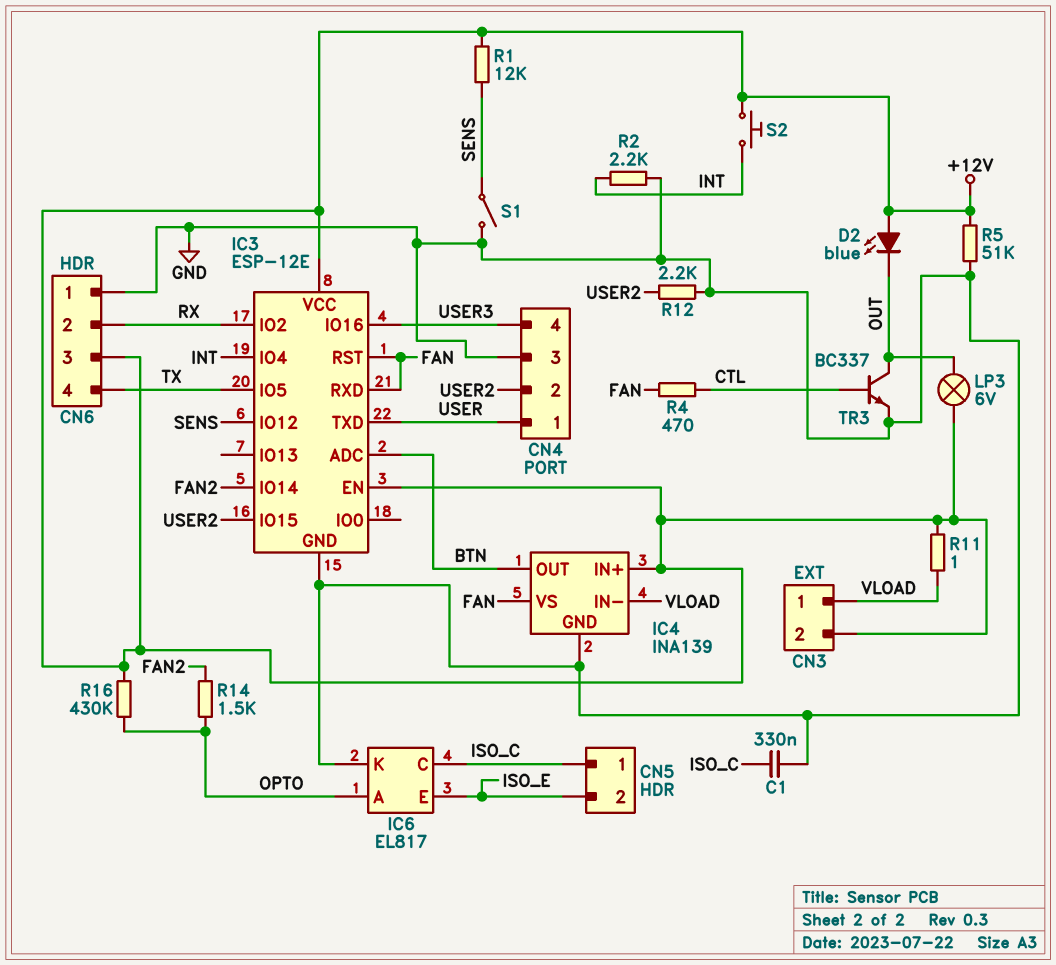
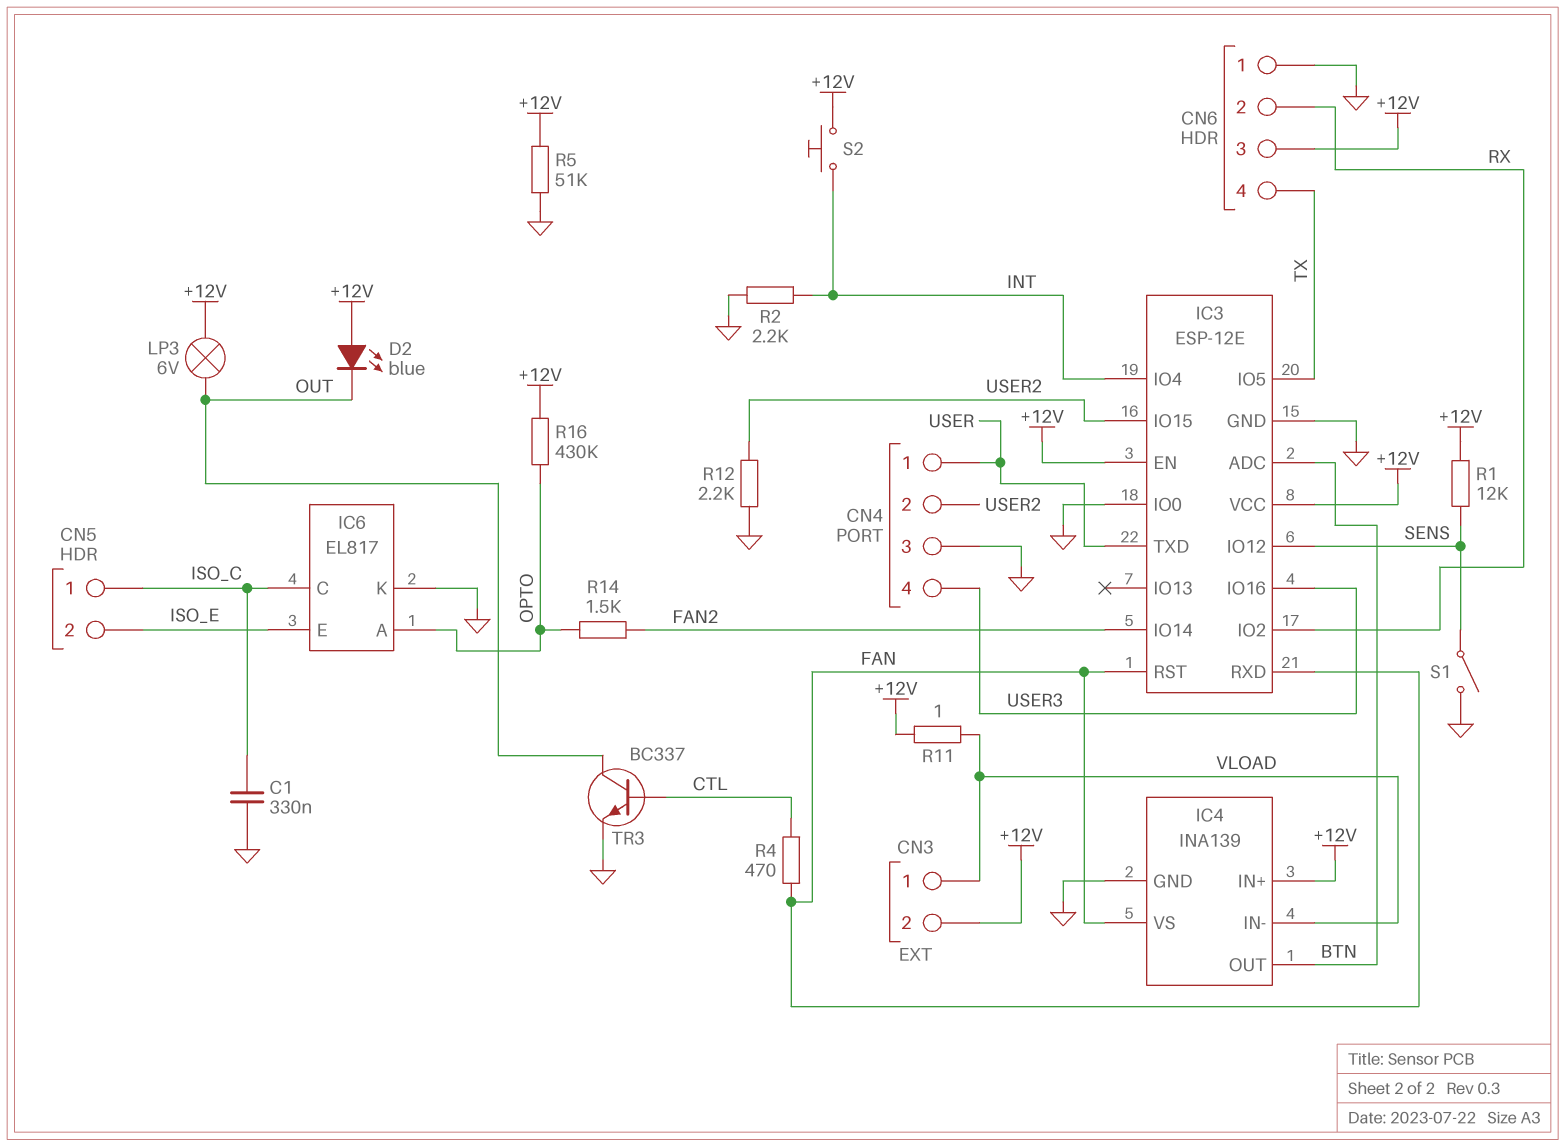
IC3 pin IO0: none -> GND

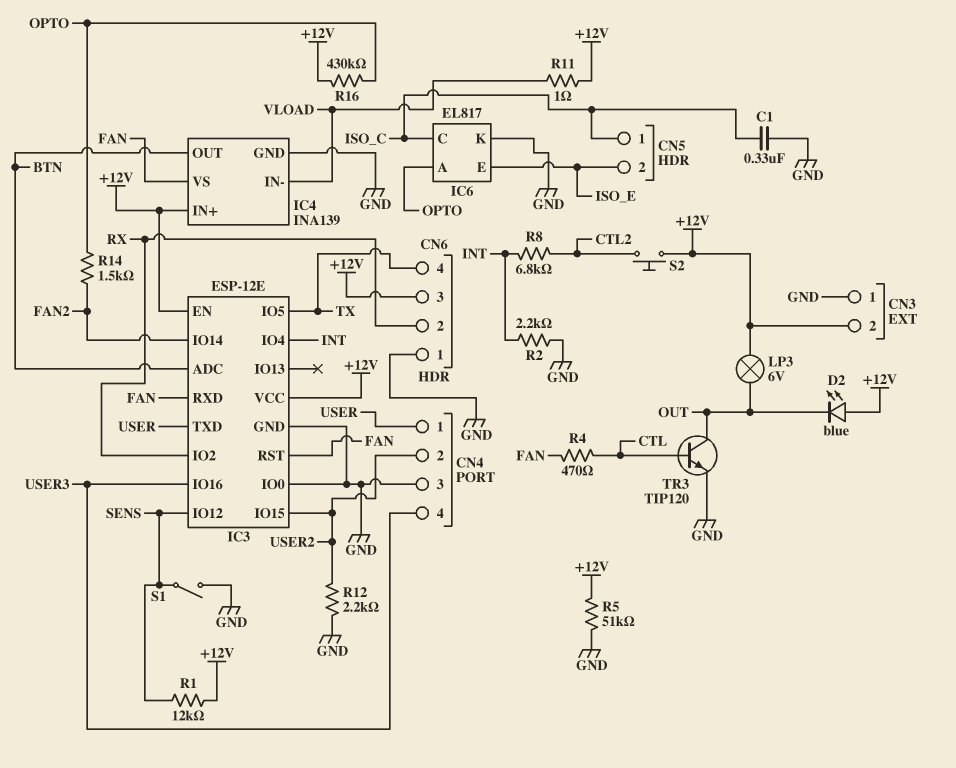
CN3 pin 1: VLOAD -> GND
R8: none -> 6.8k (CTL2, INT)
S2: button (+12V, INT) -> button (+12V, CTL2)
TR3: NPN BC337 (B CTL, C OUT, E GND) -> NPN TIP120 (B CTL, C OUT, E GND)

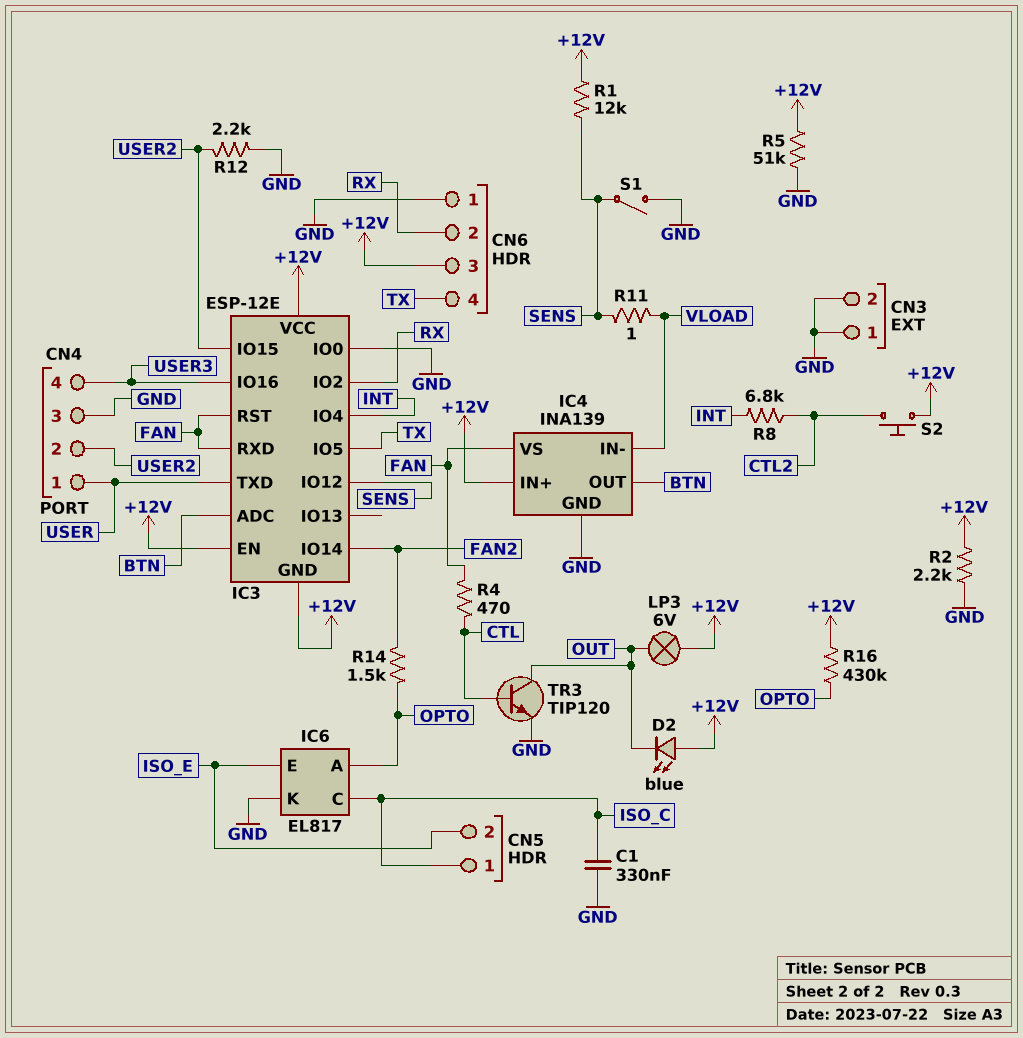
CN3 pin 2: +12V -> GND
IC3 pin GND: GND -> +12V
R2: 2.2k (GND, INT) -> 2.2k (+12V, GND)
R11: 1 (+12V, VLOAD) -> 1 (SENS, VLOAD)

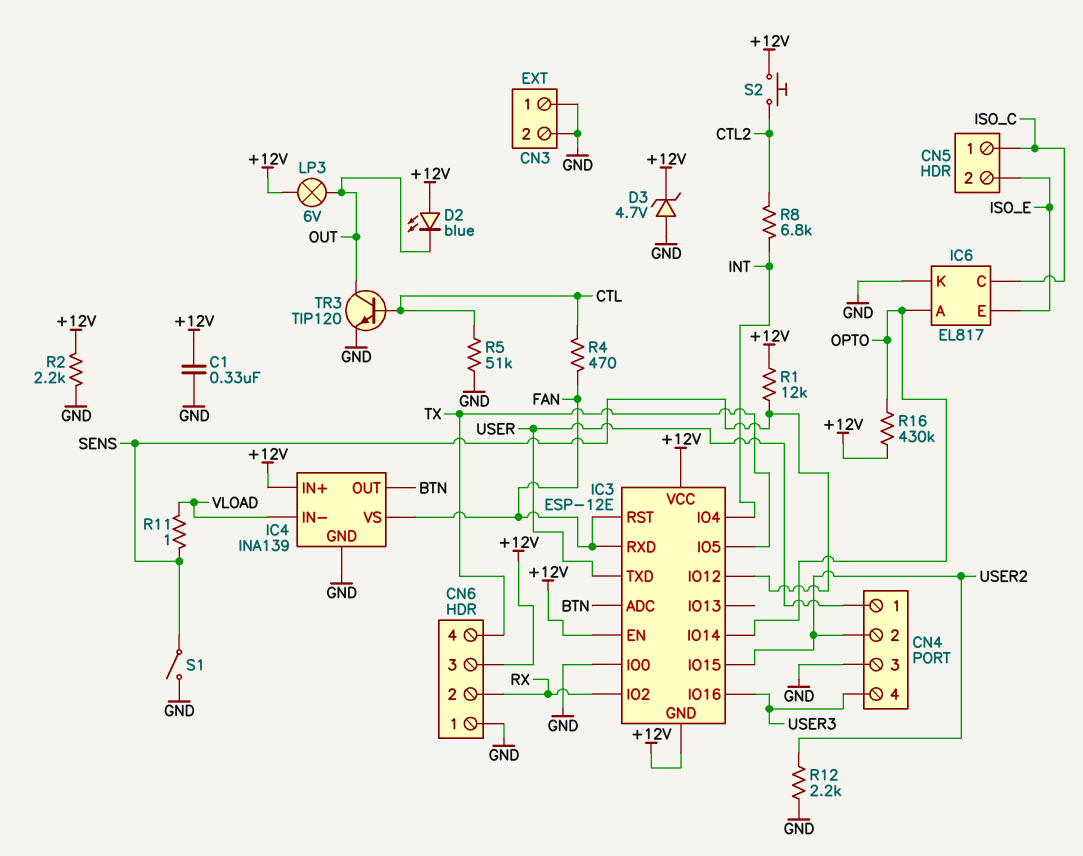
C1: 330nF (GND, ISO_C) -> 330nF (+12V, GND)
D3: none -> zener 4.7V (A GND, K +12V)
IC3 pin IO14: FAN2 -> OPTO
R5: 51k (+12V, GND) -> 51k (CTL, GND)
R14: 1.5k (FAN2, OPTO) -> none

